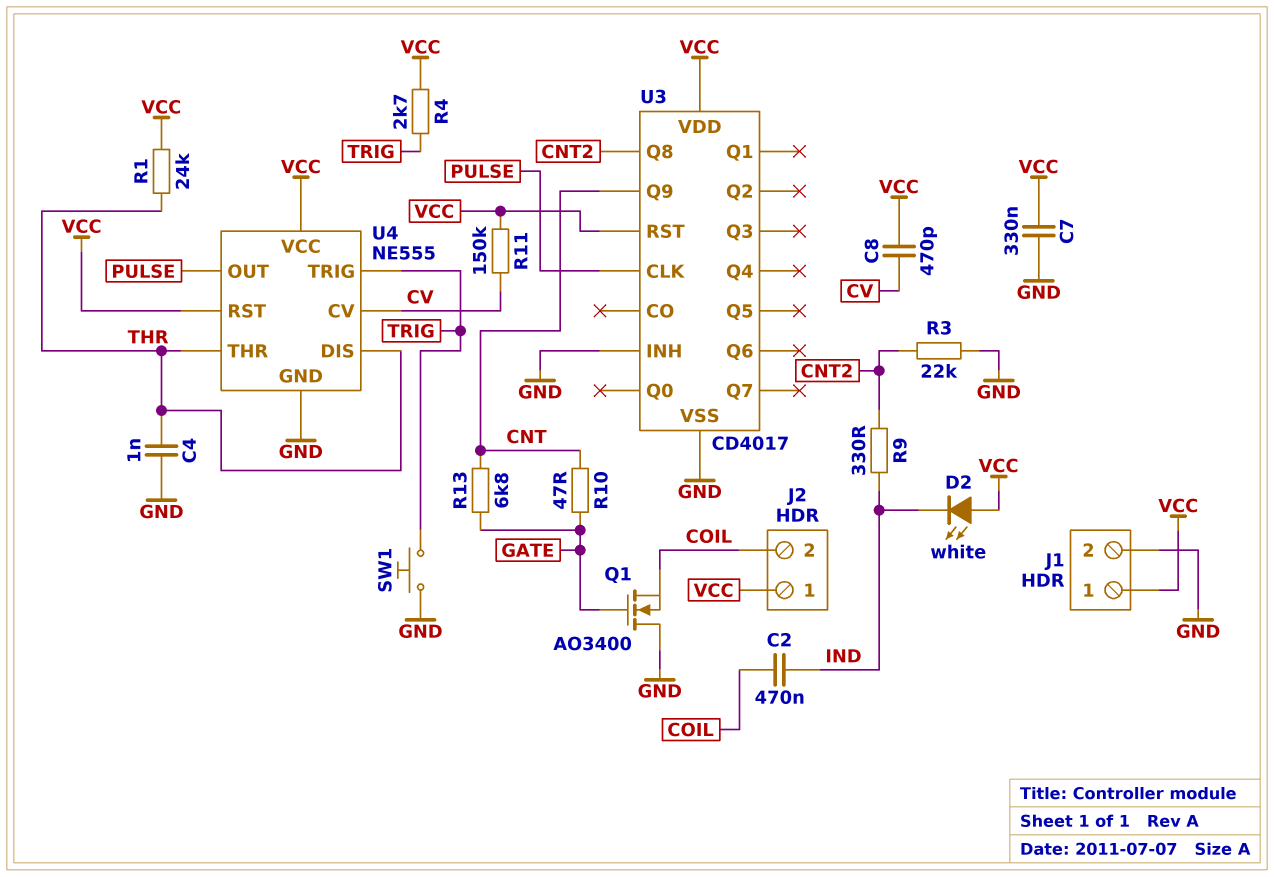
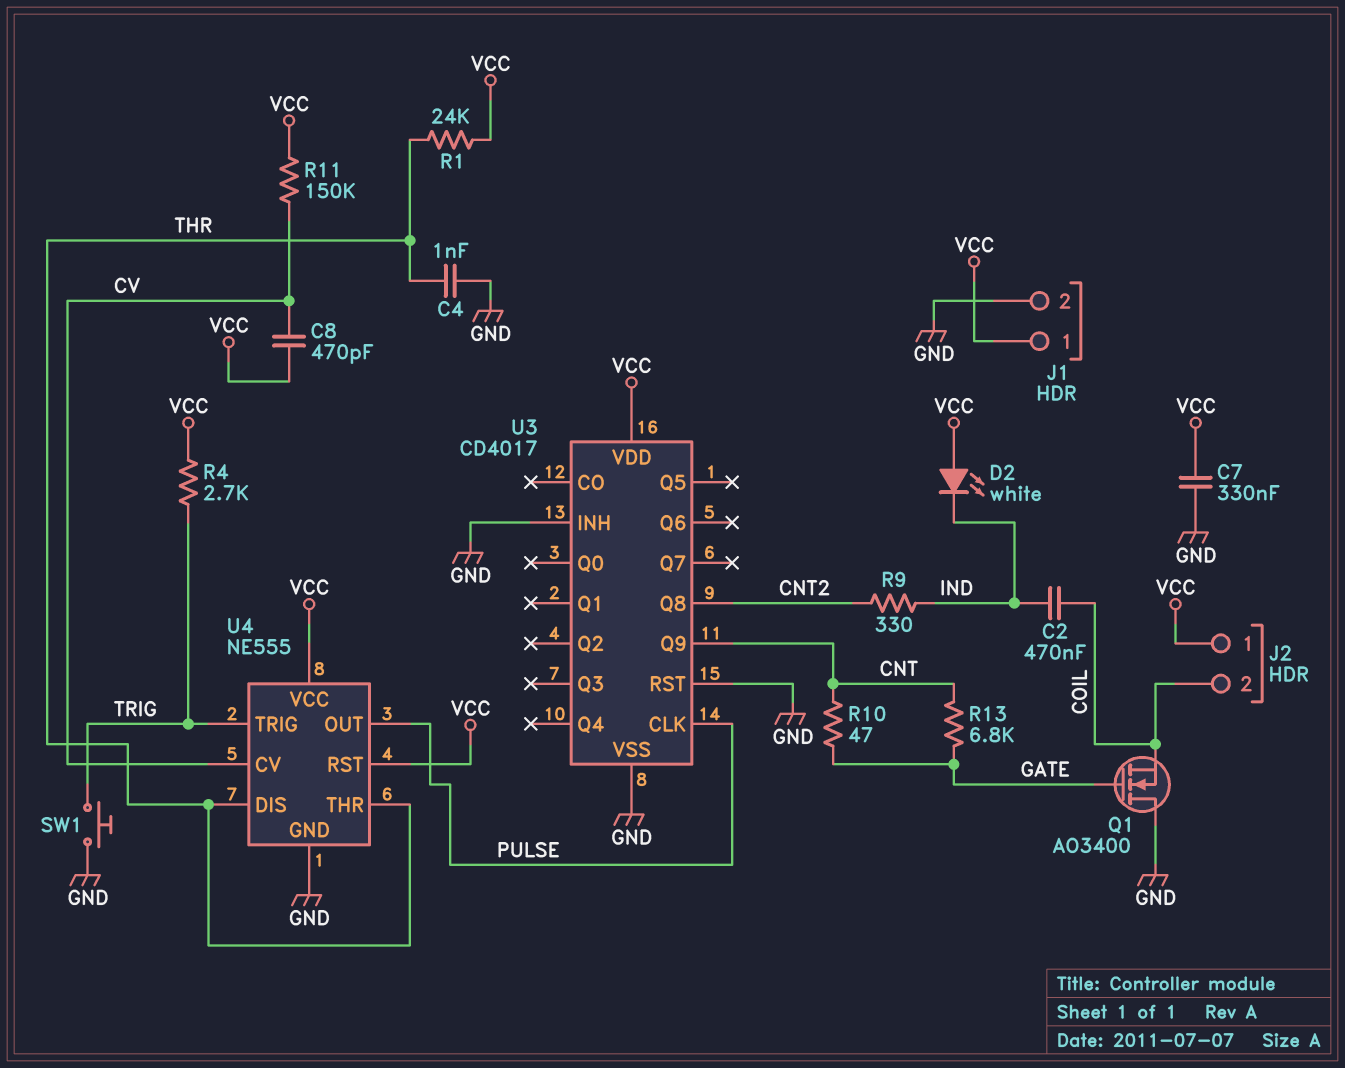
R3: 22k (CNT2, GND) -> none
U3 pin RST: VCC -> GND

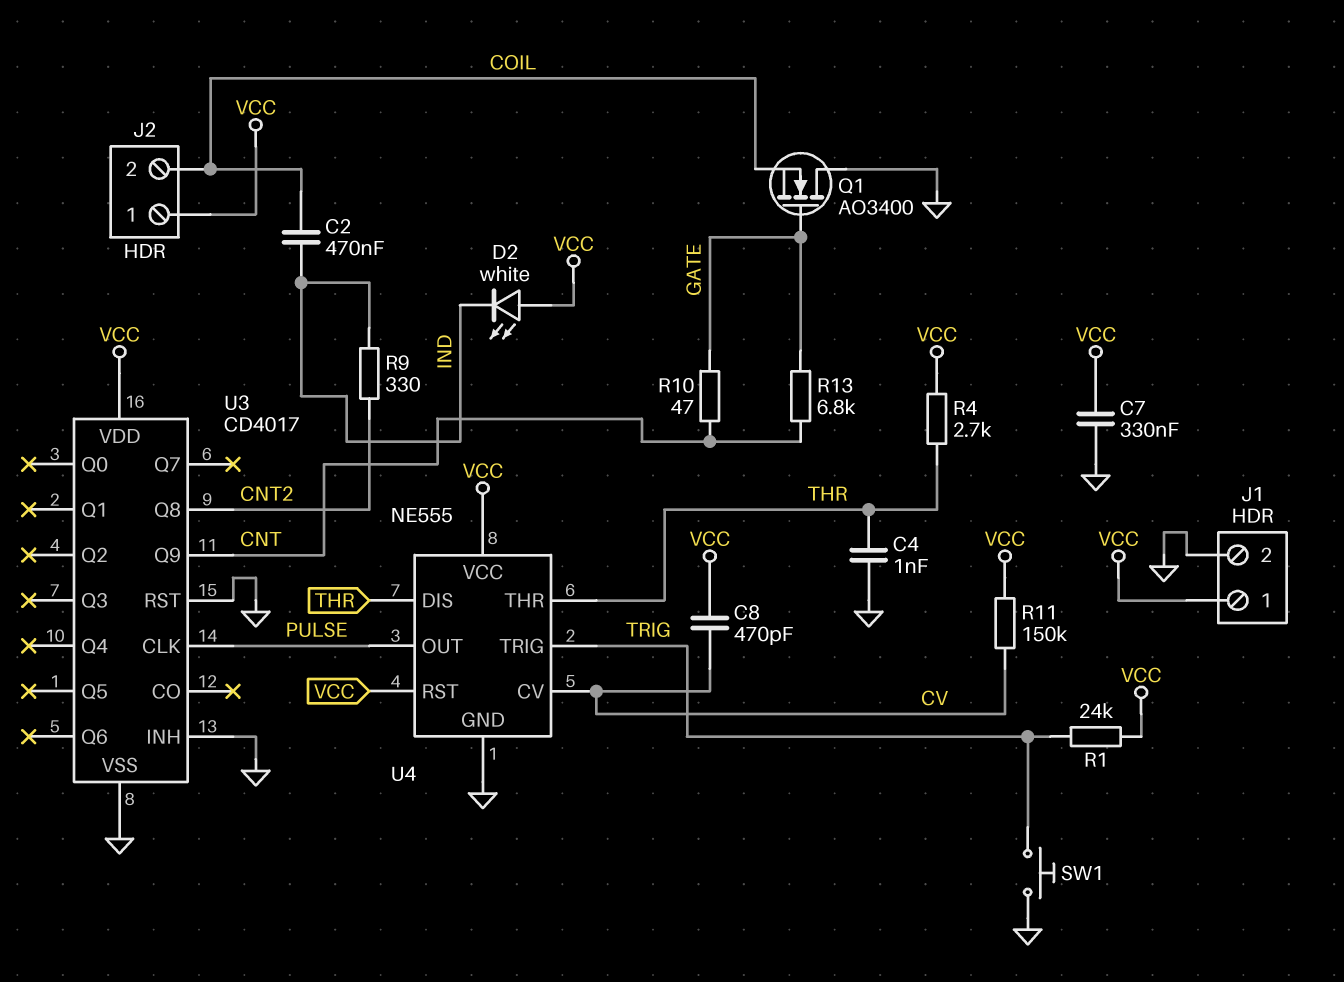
R1: 24k (THR, VCC) -> 24k (TRIG, VCC)
R4: 2.7k (TRIG, VCC) -> 2.7k (THR, VCC)

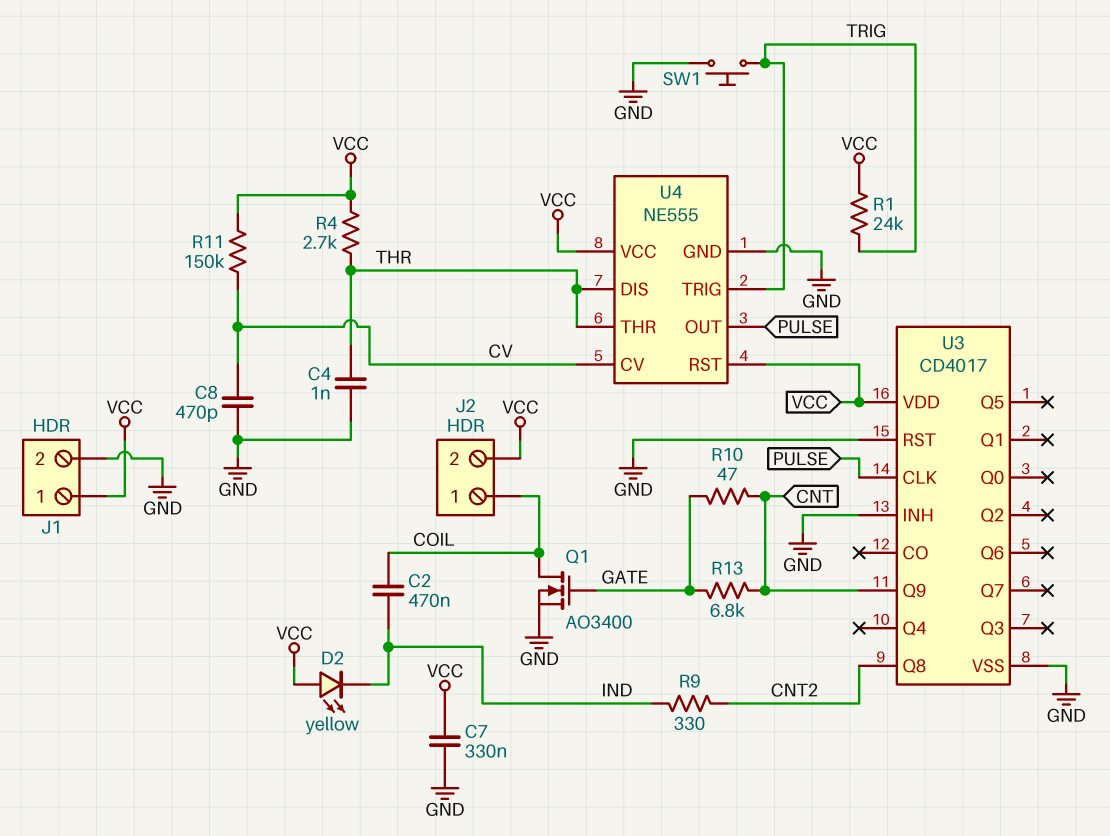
C8: 470pF (CV, VCC) -> 470pF (CV, GND)
D2: LED white (A VCC, K IND) -> LED yellow (A VCC, K IND)
J2 pin 1: VCC -> COIL
J2 pin 2: COIL -> VCC
Q1: NMOS AO3400 (G GATE, D GND, S COIL) -> NMOS AO3400 (G GATE, D COIL, S GND)

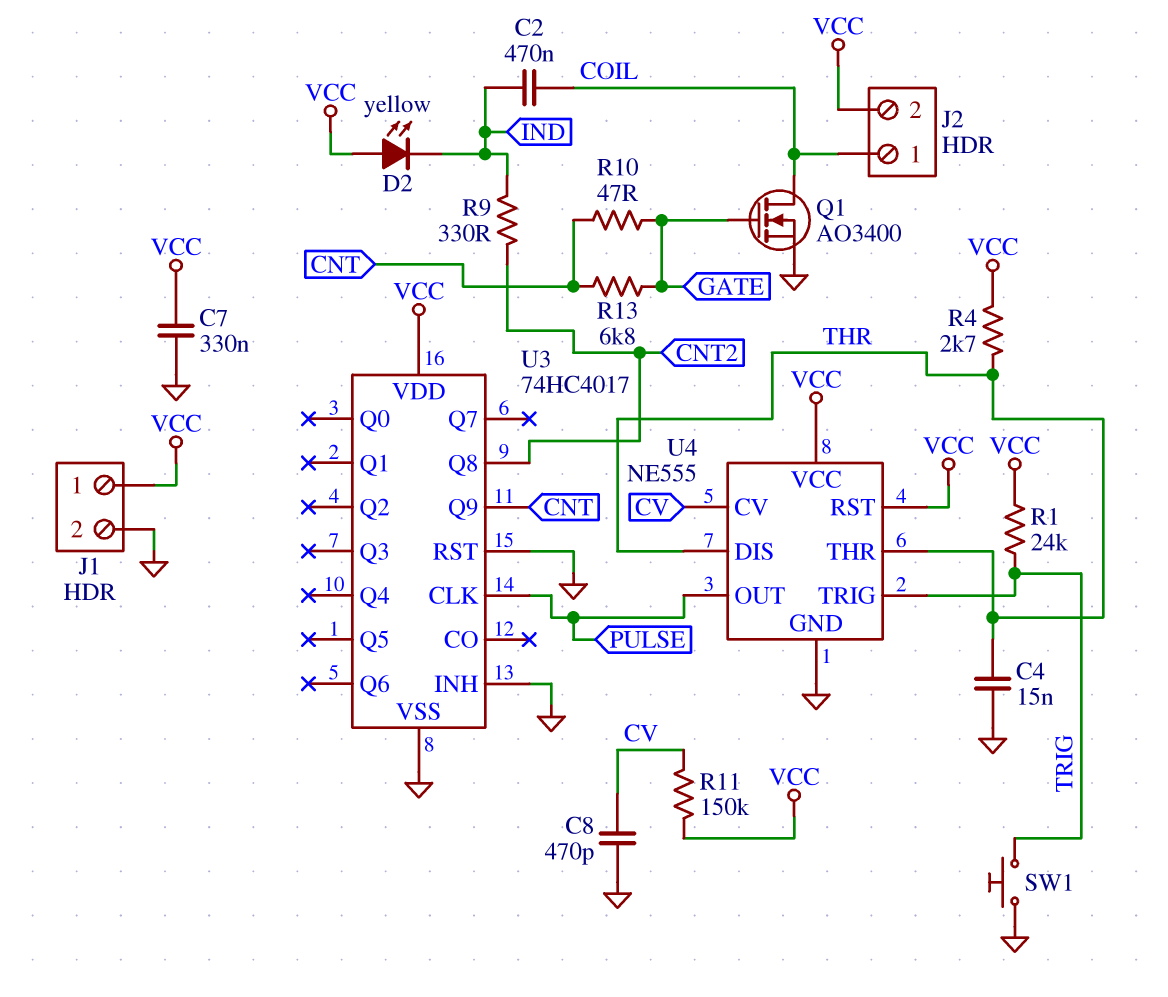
C4: 1nF (GND, THR) -> 15nF (GND, THR)
U3: CD4017 -> 74HC4017

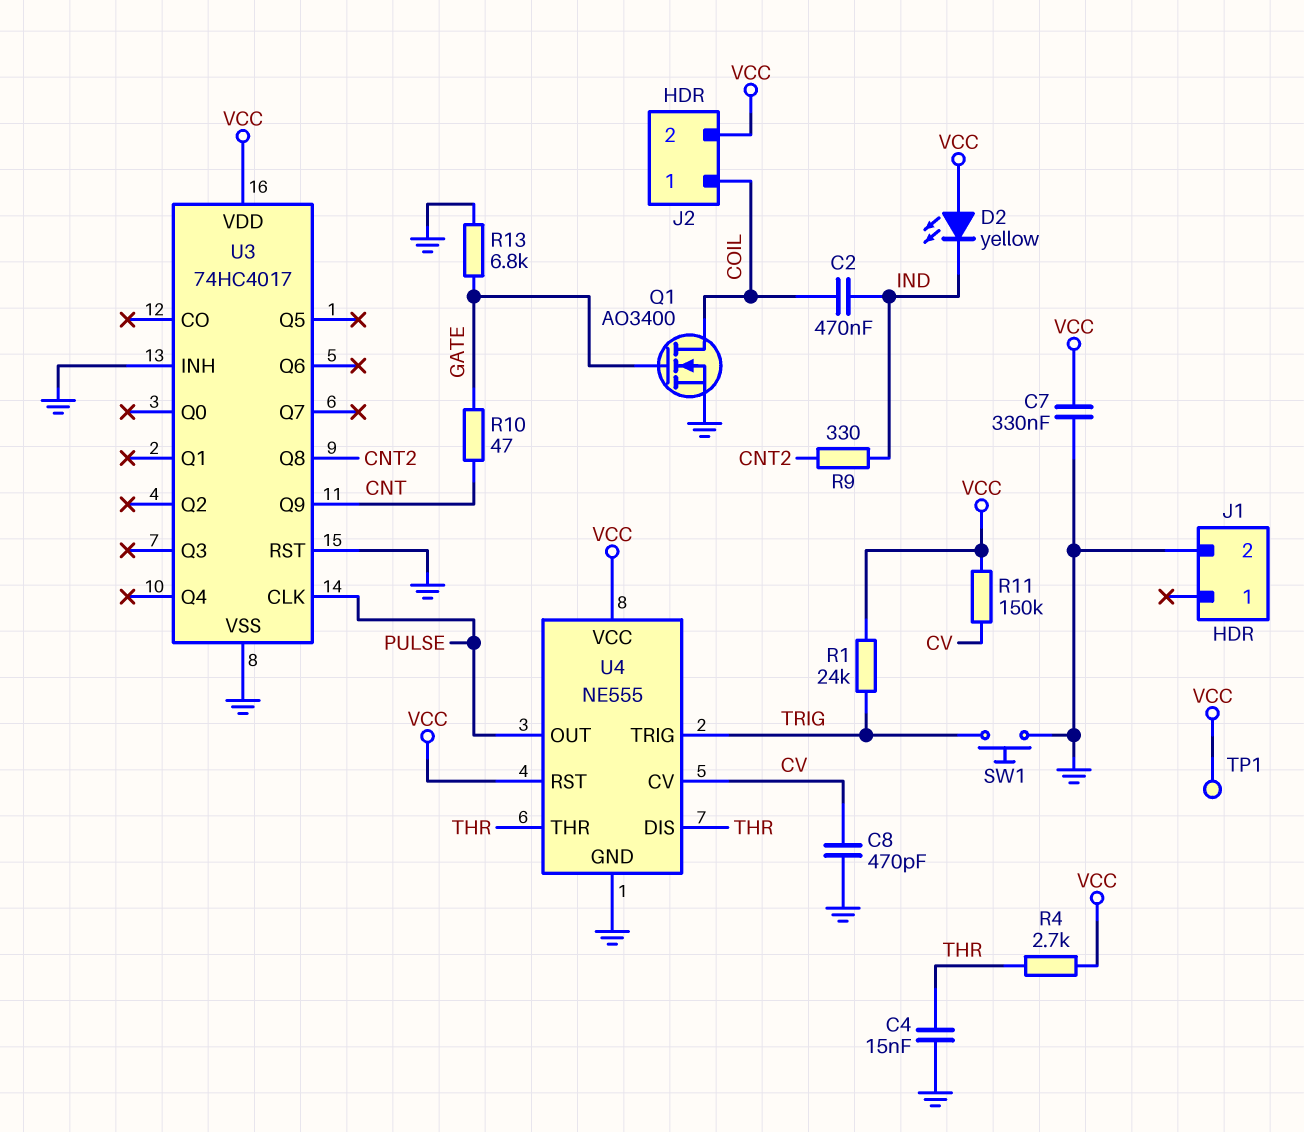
J1 pin 1: VCC -> none
R13: 6.8k (CNT, GATE) -> 6.8k (GATE, GND)
TP1: none -> test point (VCC)

